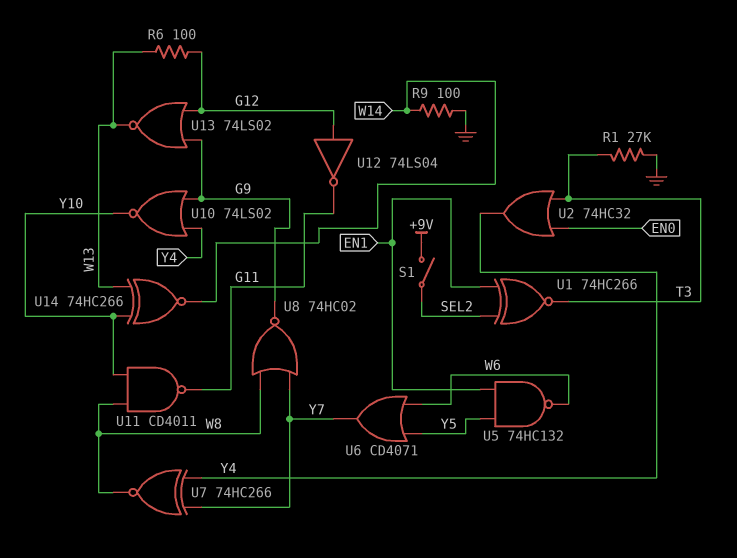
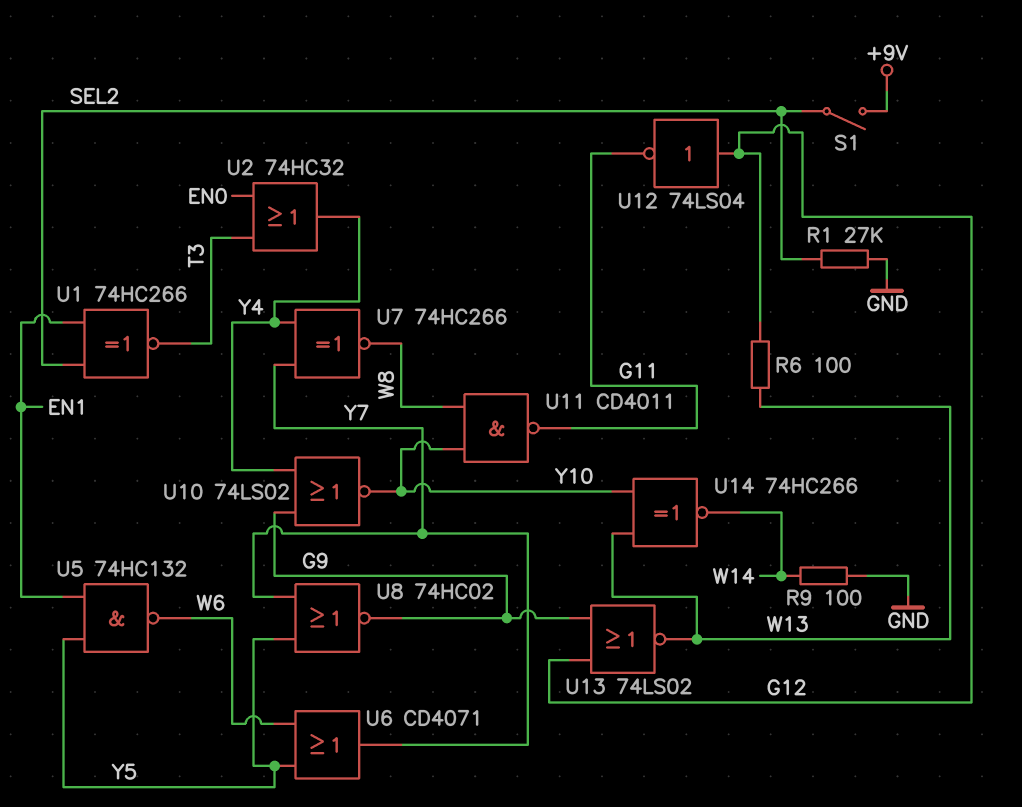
R1: 27k (GND, T3) -> 27k (GND, SEL2)
U8: NOR 74HC02 (in W8, in Y7, out G9) -> NOR 74HC02 (in Y5, in Y7, out G9)

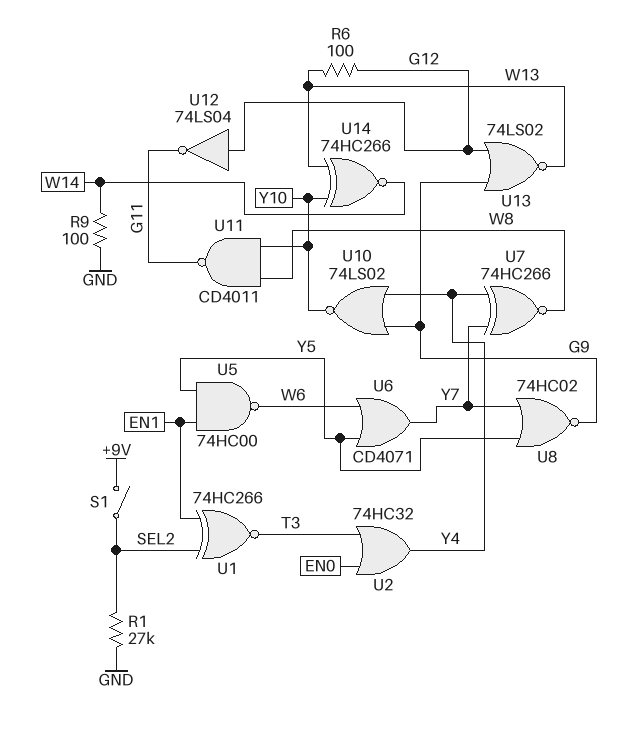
U5: NAND 74HC132 (in EN1, in Y5, out W6) -> NAND 74HC00 (in EN1, in Y5, out W6)

